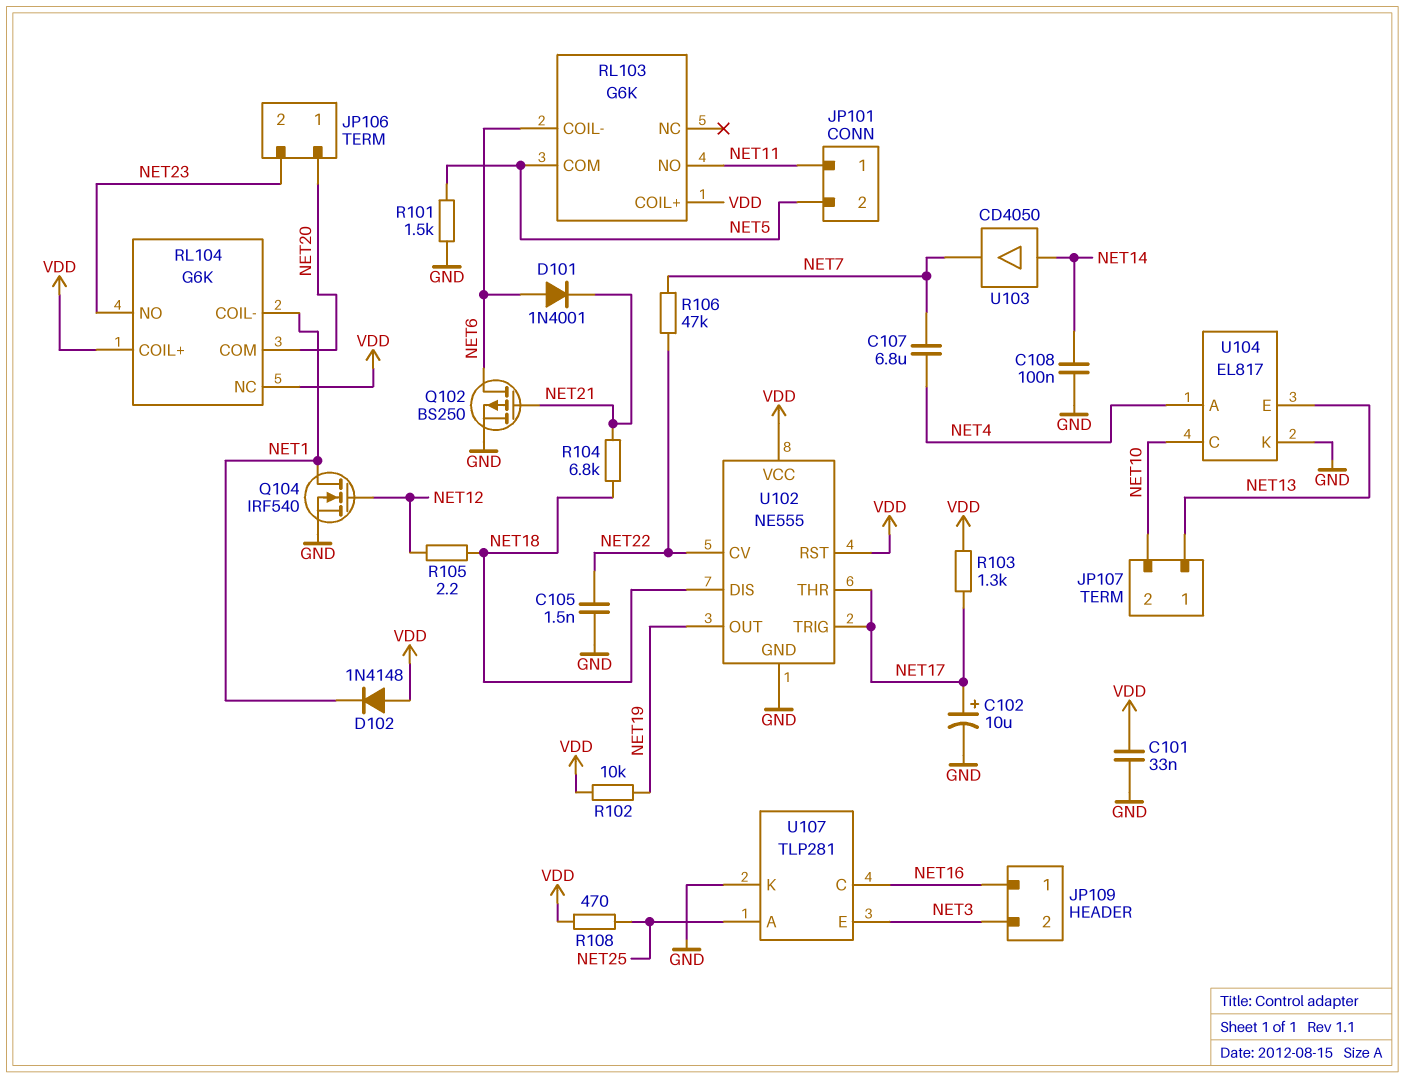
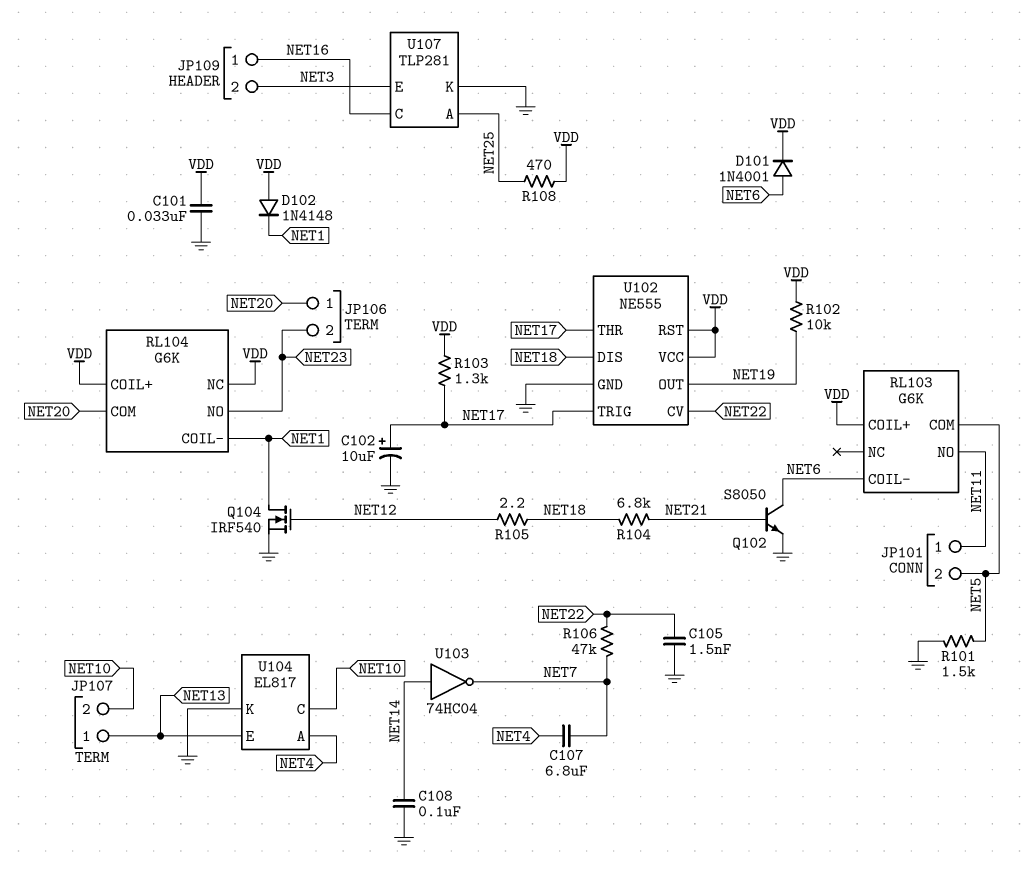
D101: diode 1N4001 (A NET6, K NET21) -> diode 1N4001 (A NET6, K VDD)
Q102: PMOS BS250 (G NET21, D NET6, S GND) -> NPN S8050 (B NET21, C NET6, E GND)
U103: buffer CD4050 (in NET14, out NET7) -> NOT 74HC04 (in NET14, out NET7)

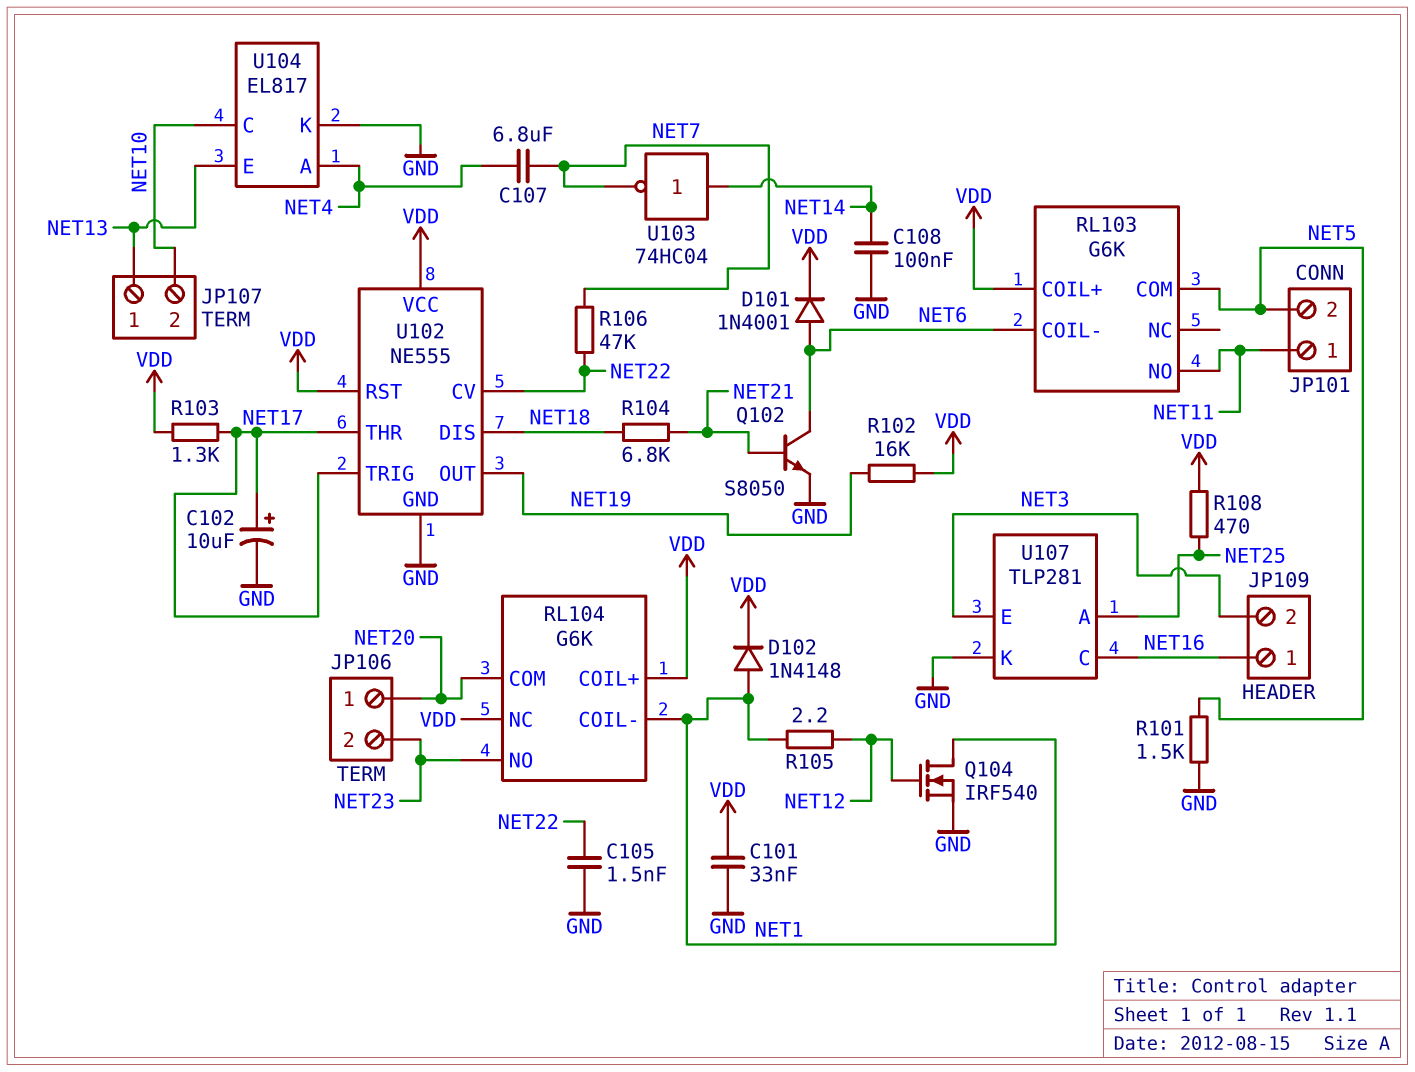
D102: diode 1N4148 (A VDD, K NET1) -> diode 1N4148 (A NET1, K VDD)
R102: 10k (NET19, VDD) -> 16k (NET19, VDD)
R105: 2.2 (NET12, NET18) -> 2.2 (NET1, NET12)

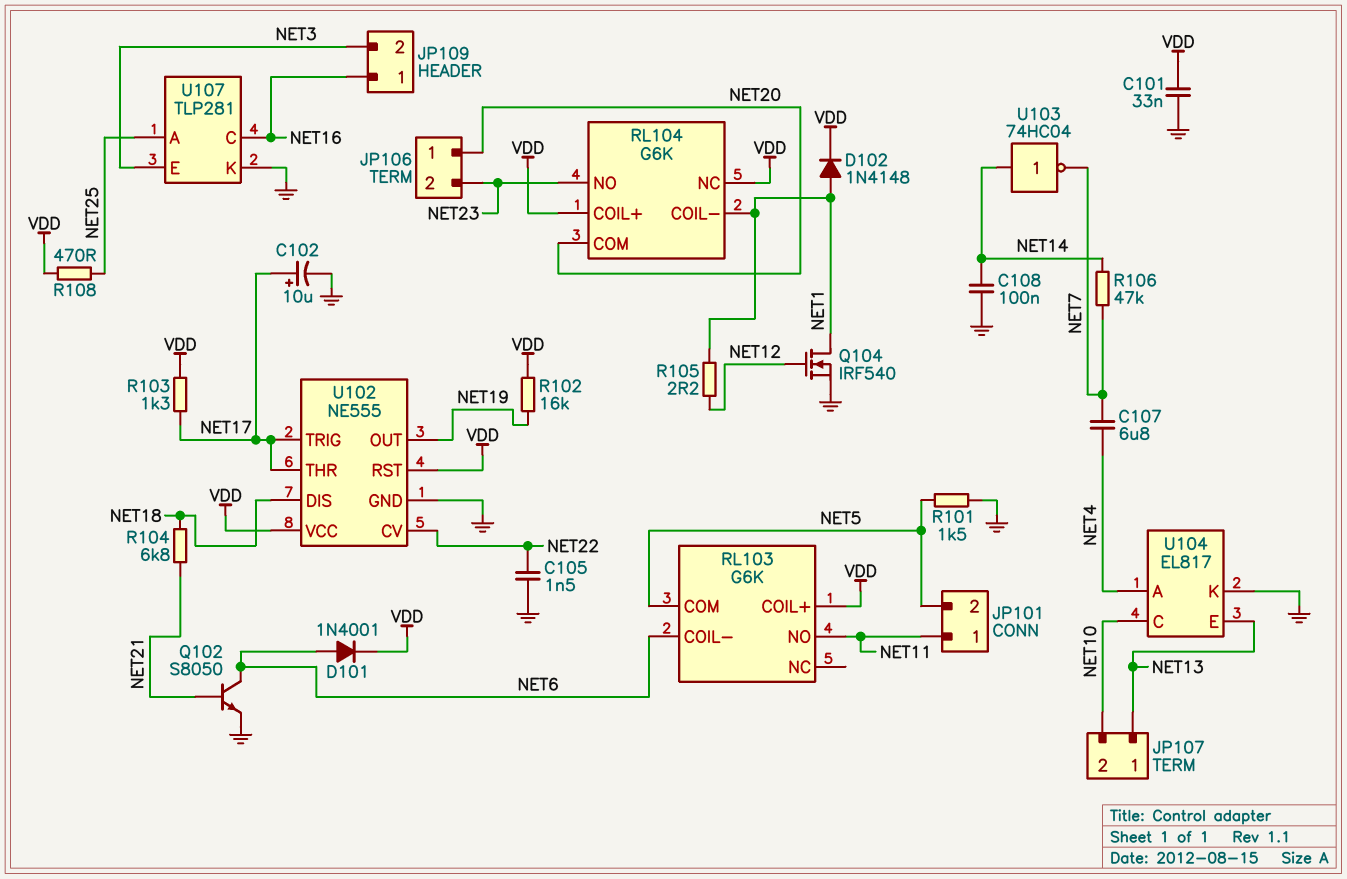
R106: 47k (NET7, NET22) -> 47k (NET7, NET14)

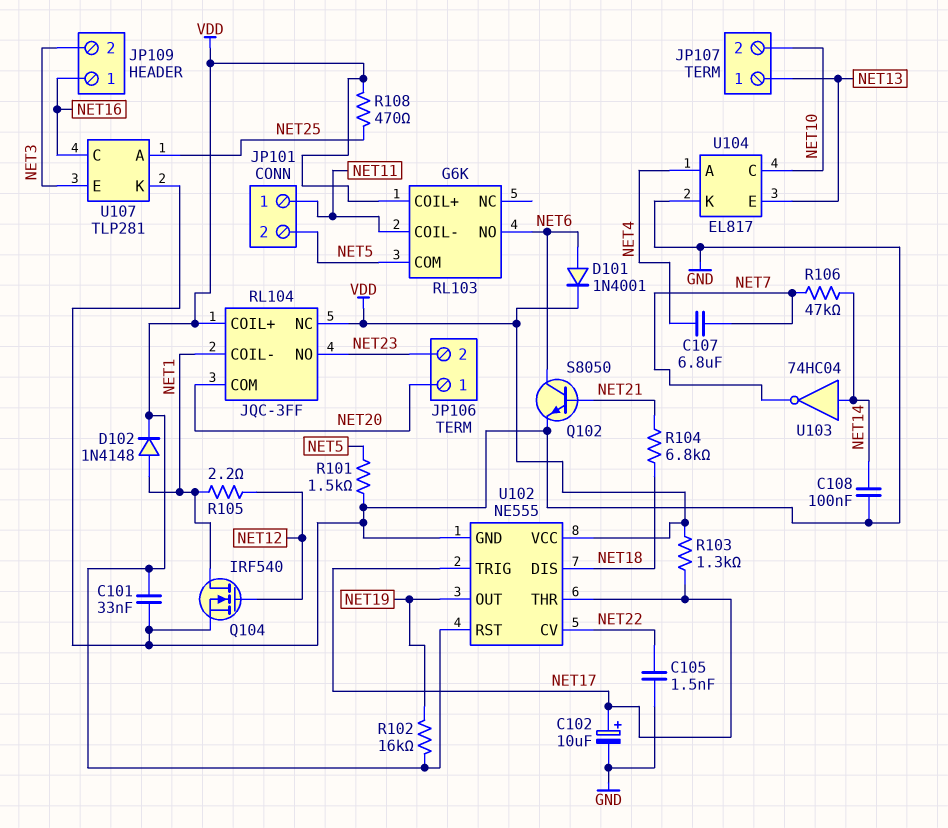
RL103 pin COIL-: NET6 -> NET11
RL103 pin NO: NET11 -> NET6
RL104: G6K -> JQC-3FF

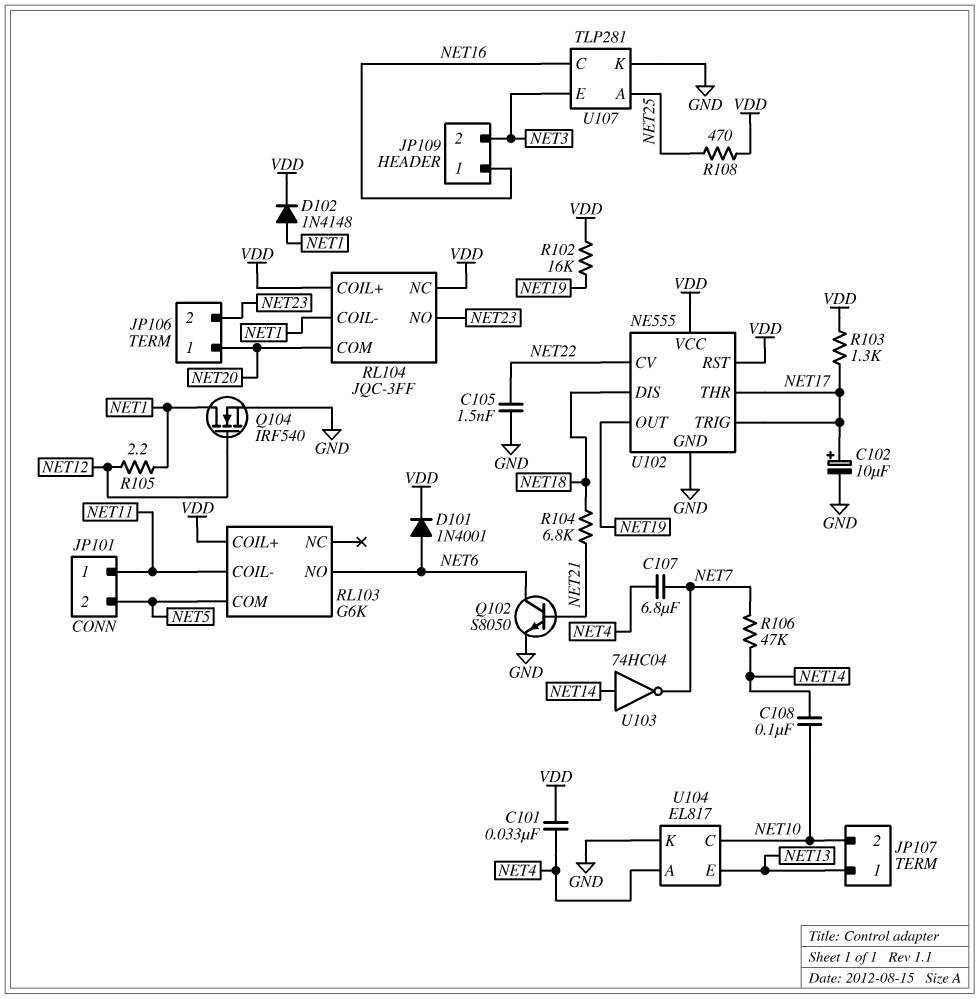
C101: 33nF (GND, VDD) -> 33nF (NET4, VDD)
C108: 100nF (GND, NET14) -> 100nF (NET10, NET14)
R101: 1.5k (GND, NET5) -> none

